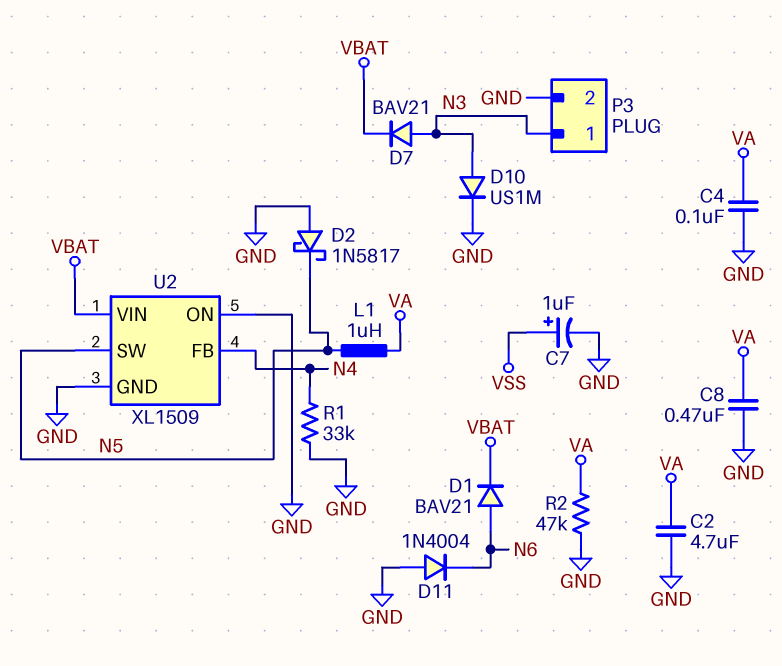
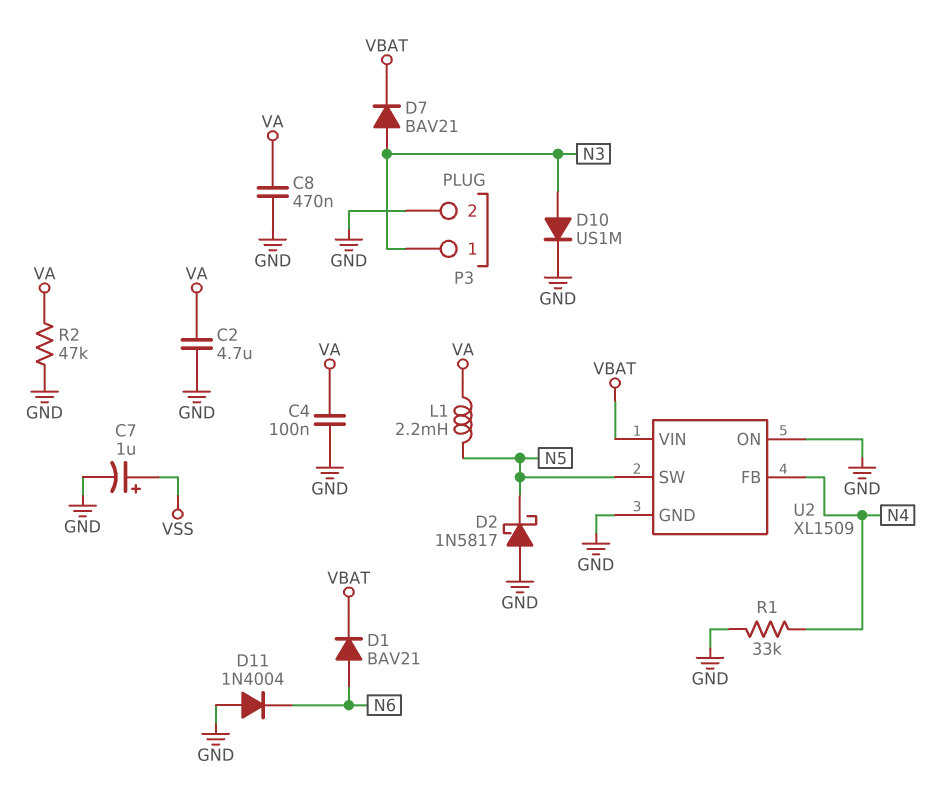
L1: 1uH (N5, VA) -> 2.2mH (N5, VA)

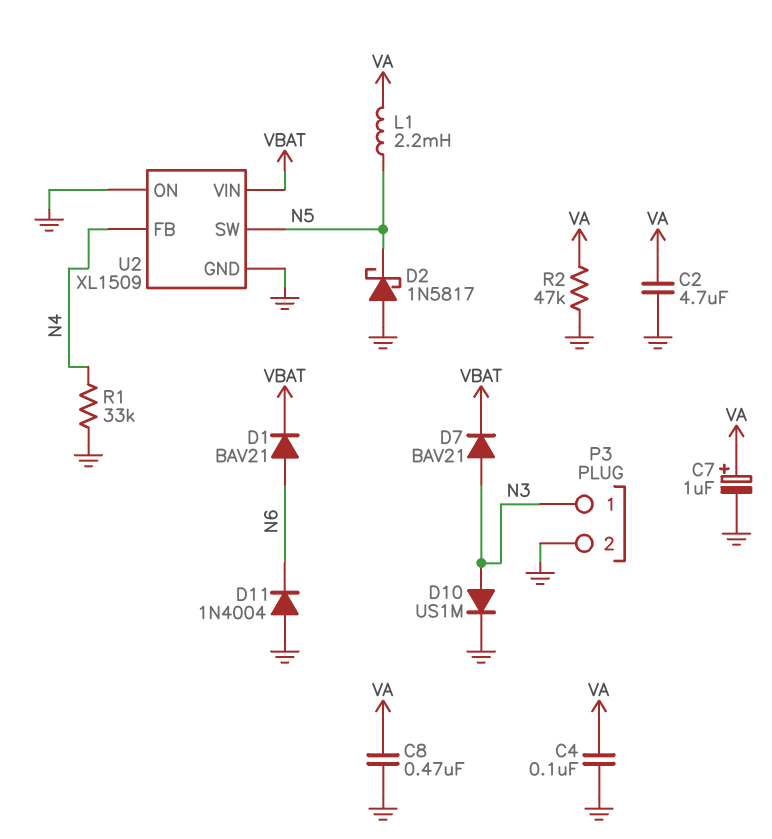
C7: 1uF (plus VSS, minus GND) -> 1uF (plus VA, minus GND)

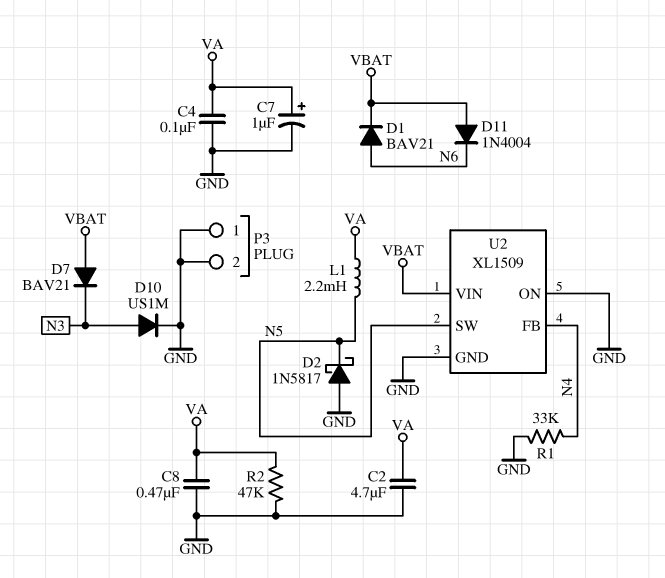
D7: diode BAV21 (A N3, K VBAT) -> diode BAV21 (A VBAT, K N3)
D11: diode 1N4004 (A GND, K N6) -> diode 1N4004 (A VBAT, K N6)
P3 pin 1: N3 -> GND

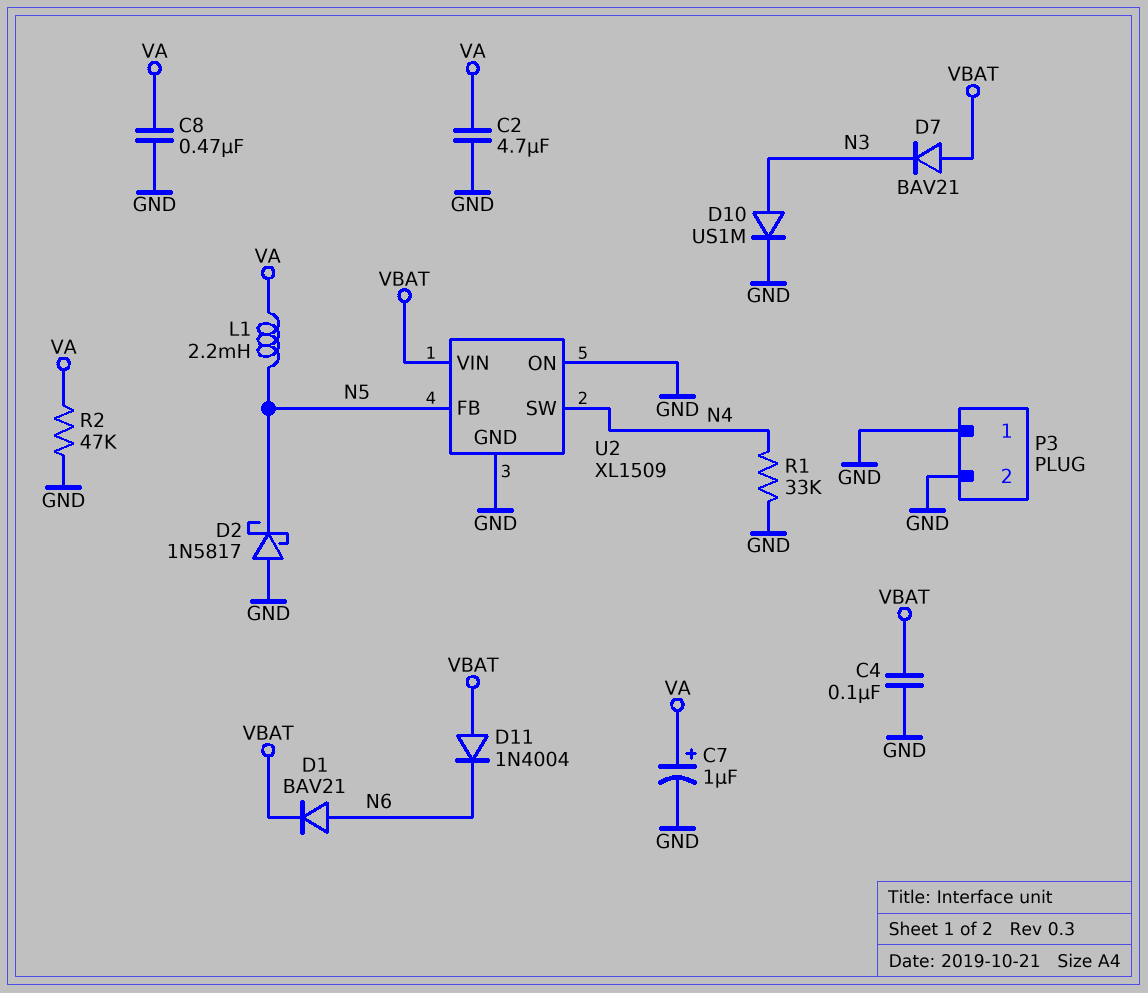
C4: 100nF (GND, VA) -> 100nF (GND, VBAT)
U2 pin FB: N4 -> N5
U2 pin SW: N5 -> N4

